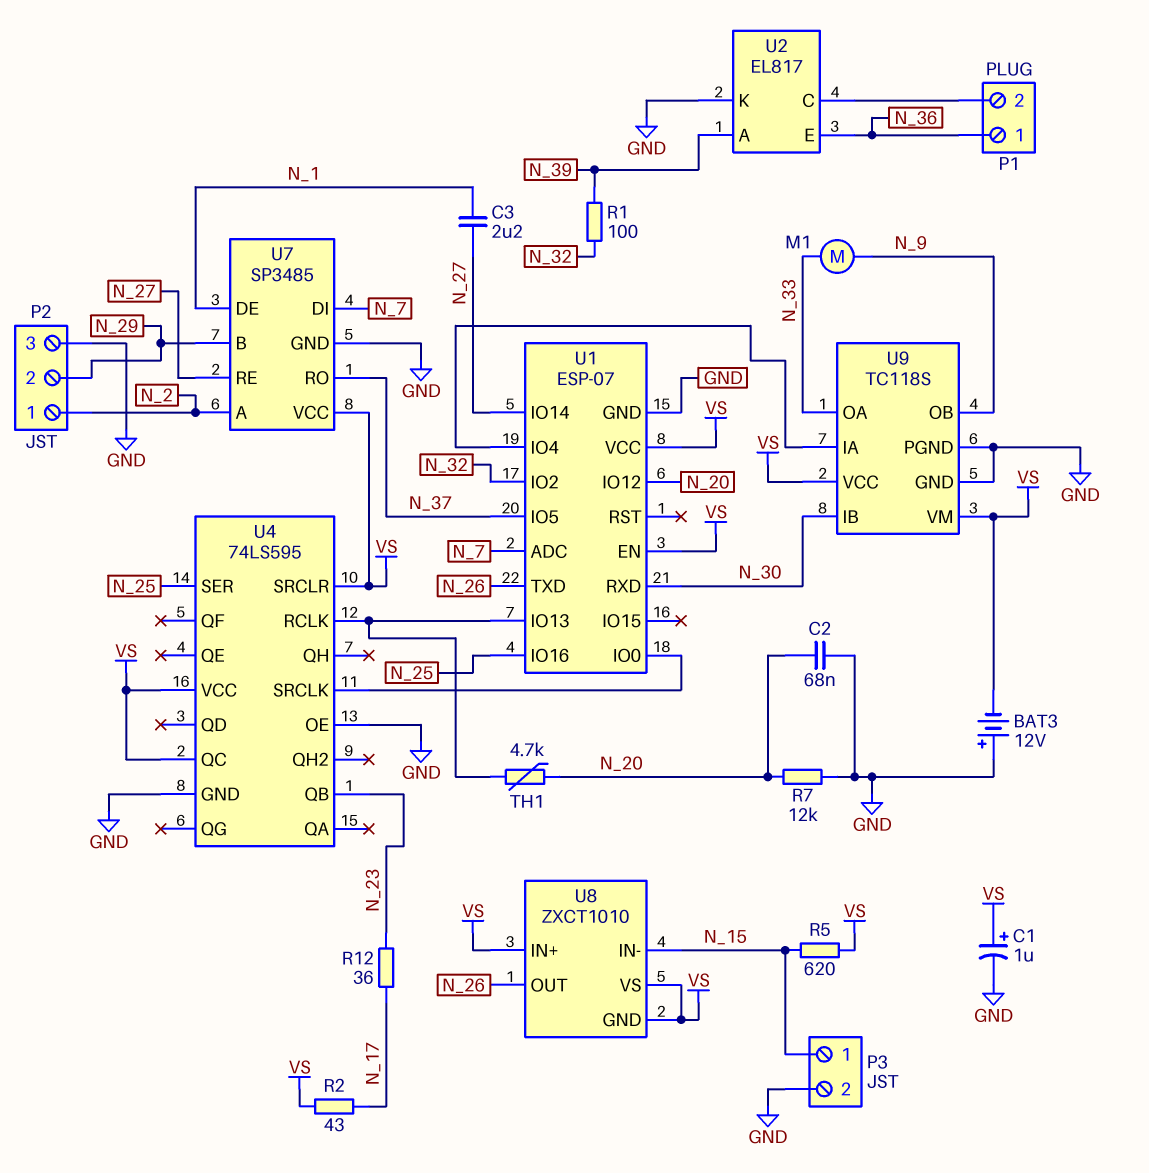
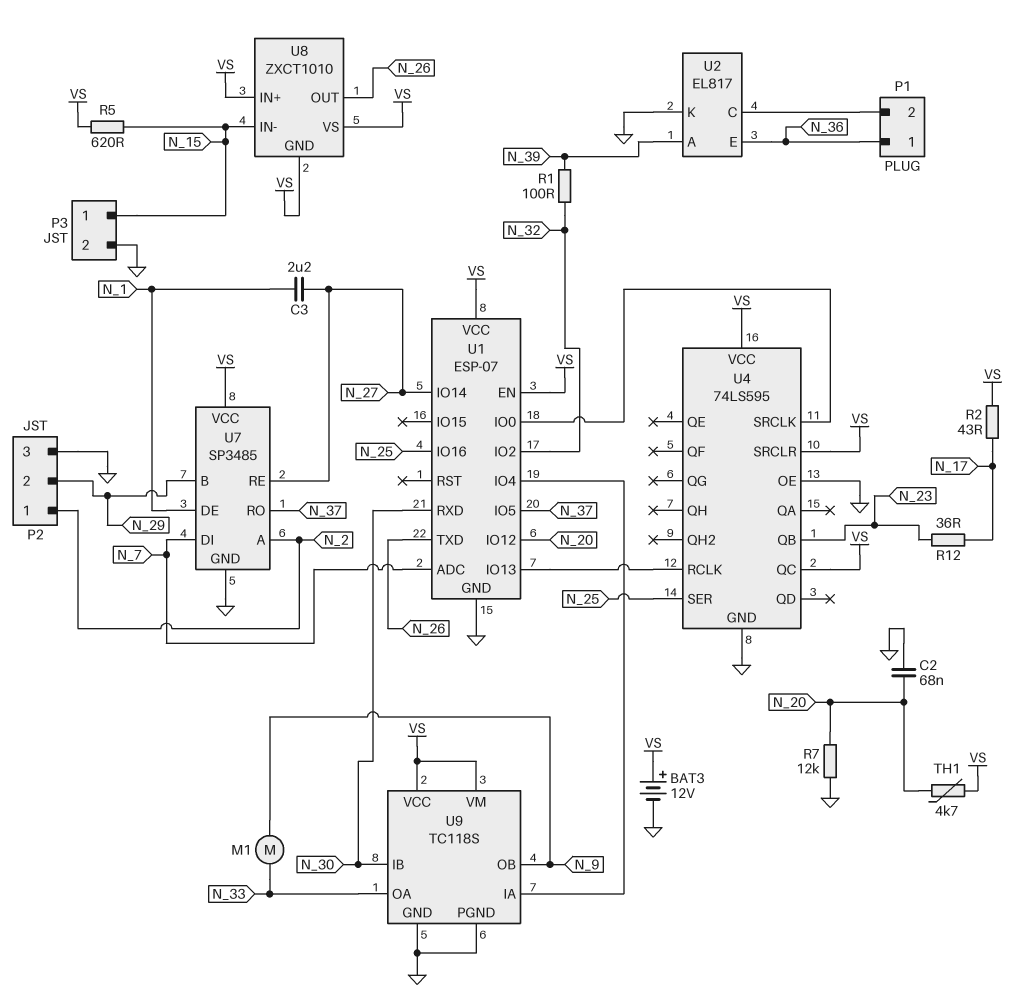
BAT3: 12V (plus GND, minus VS) -> 12V (plus VS, minus GND)
C1: 1uF (plus VS, minus GND) -> none
TH1: 4.7k (N_20, U1/IO13) -> 4.7k (N_20, VS)

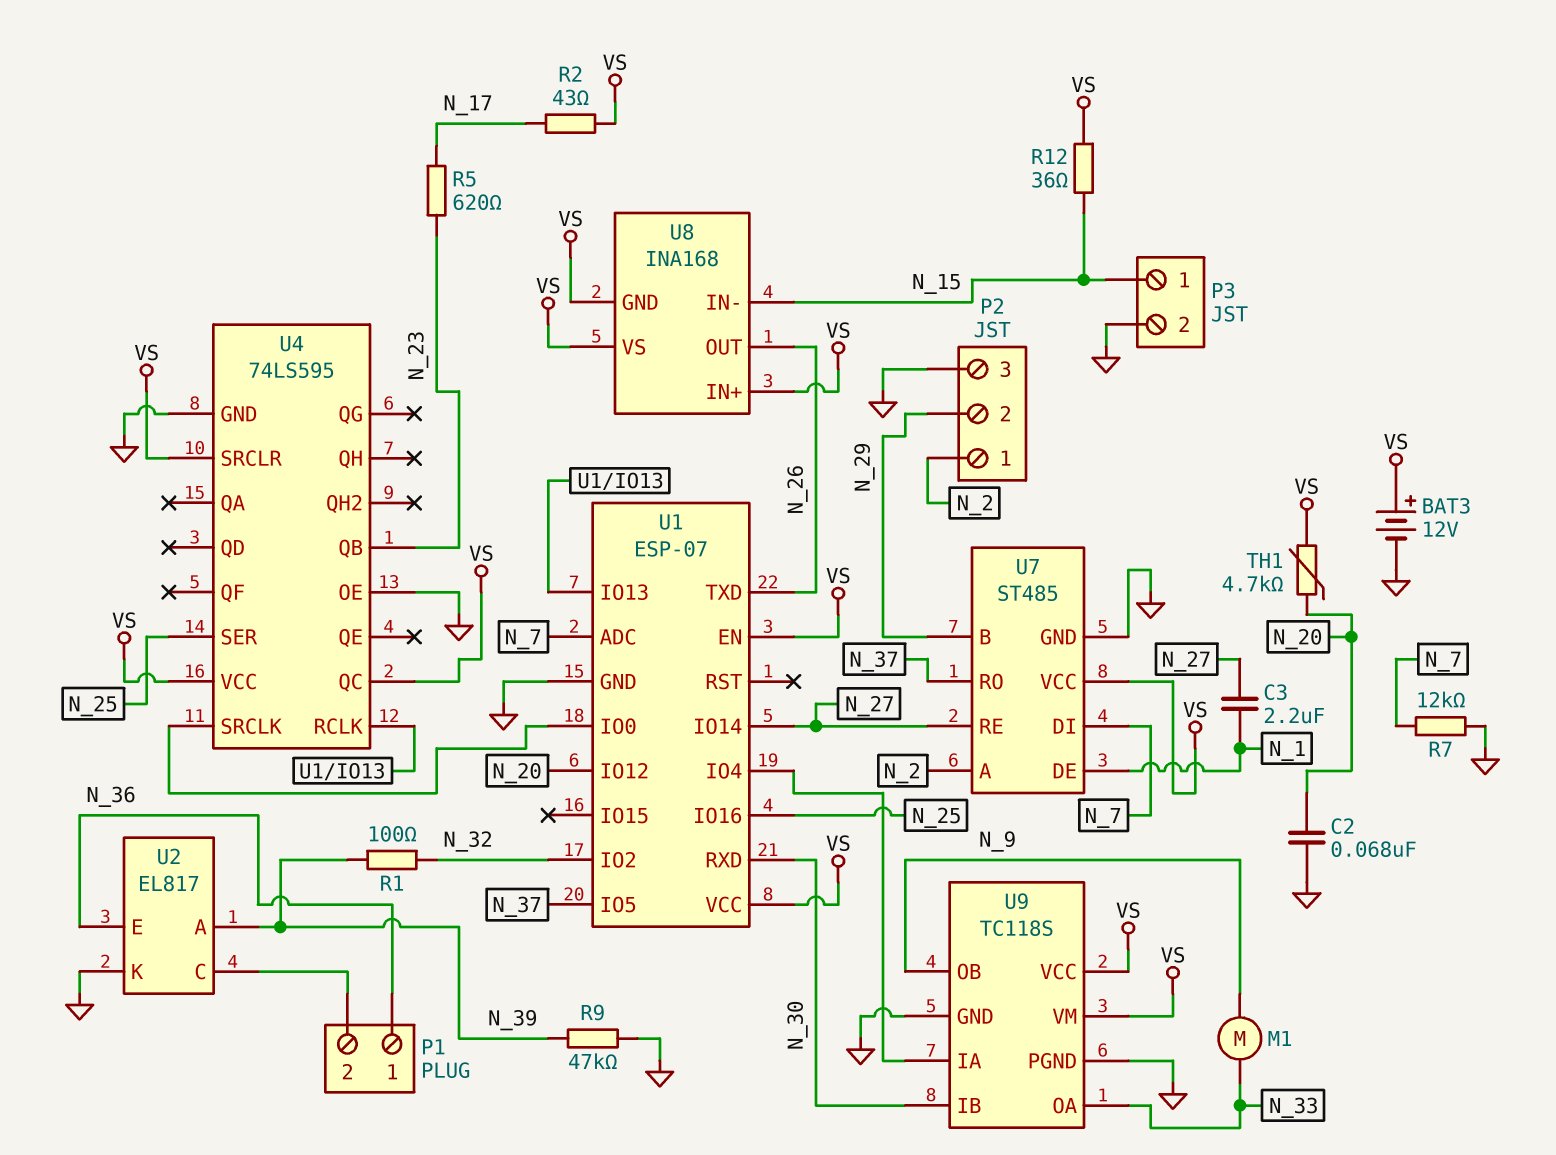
R5: 620 (N_15, VS) -> 620 (N_17, N_23)
R7: 12k (GND, N_20) -> 12k (GND, N_7)
R9: none -> 47k (GND, N_39)
R12: 36 (N_17, N_23) -> 36 (N_15, VS)
U7: SP3485 -> ST485
U8: ZXCT1010 -> INA168

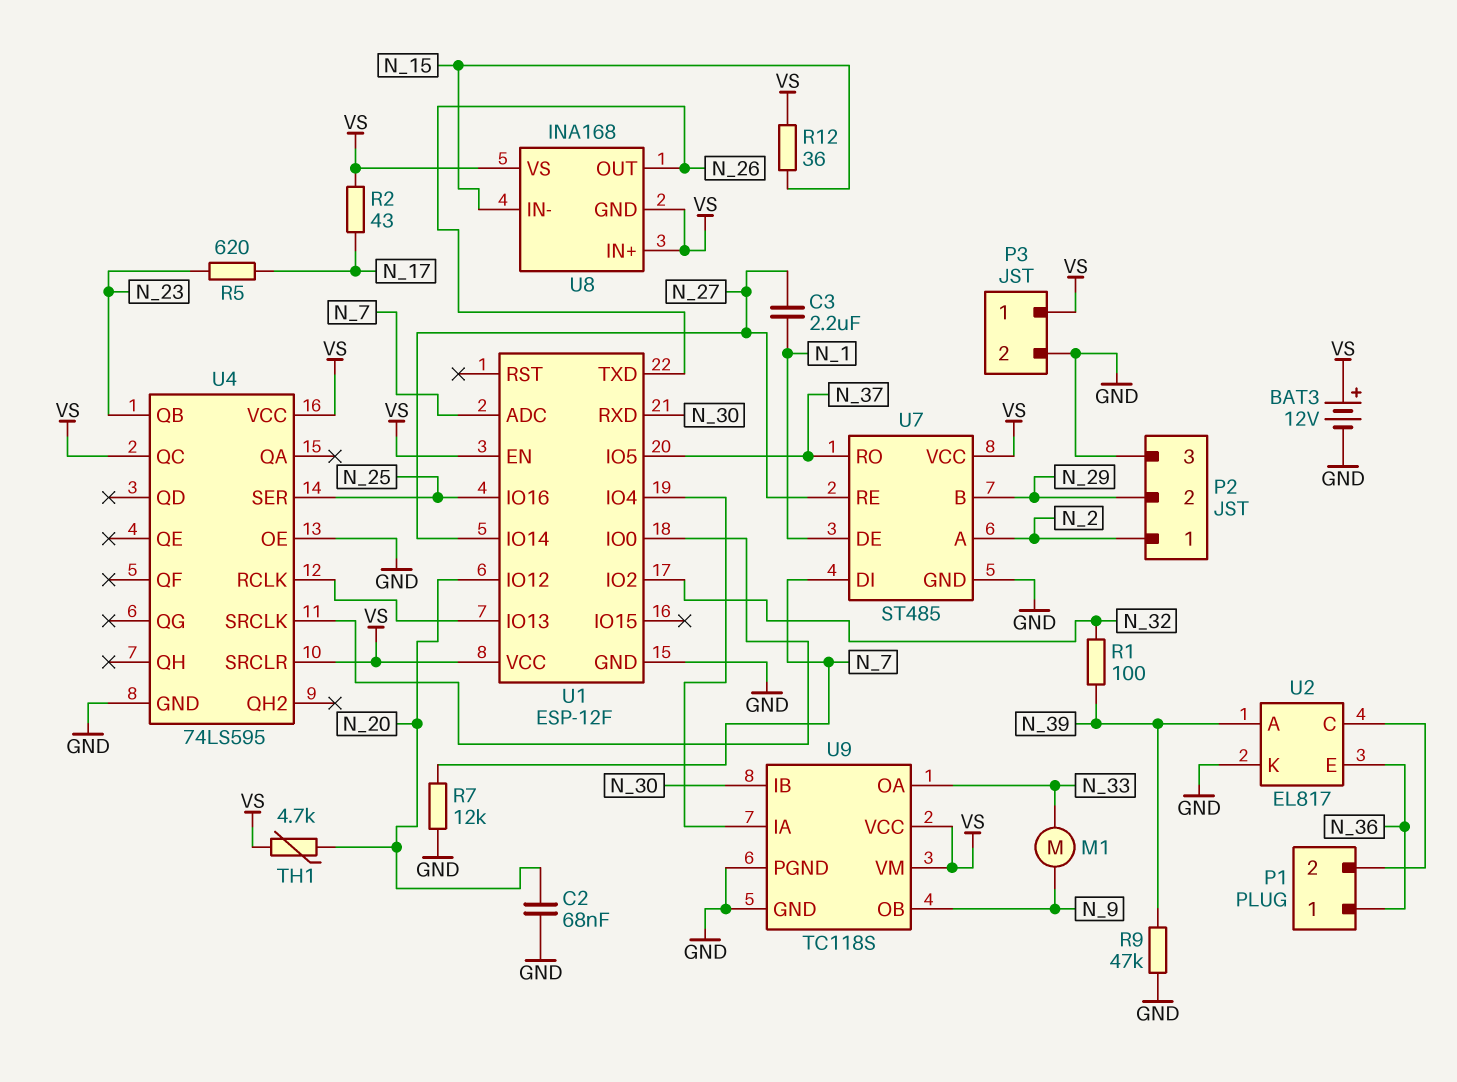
P3 pin 1: N_15 -> VS
U1: ESP-07 -> ESP-12F

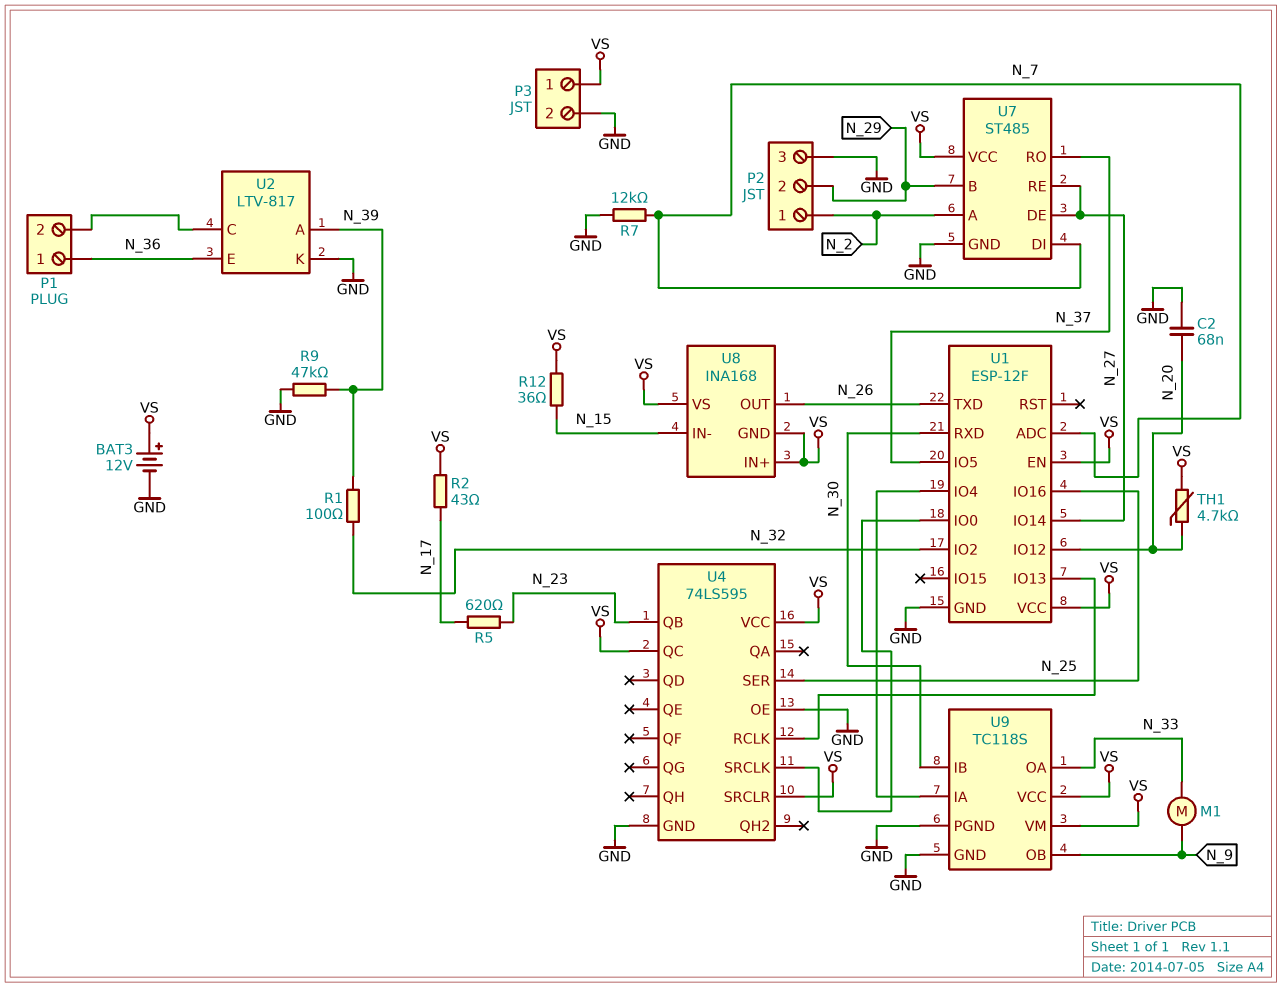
C3: 2.2uF (N_1, N_27) -> none
U2: EL817 -> LTV-817
U7 pin DE: N_1 -> N_27

